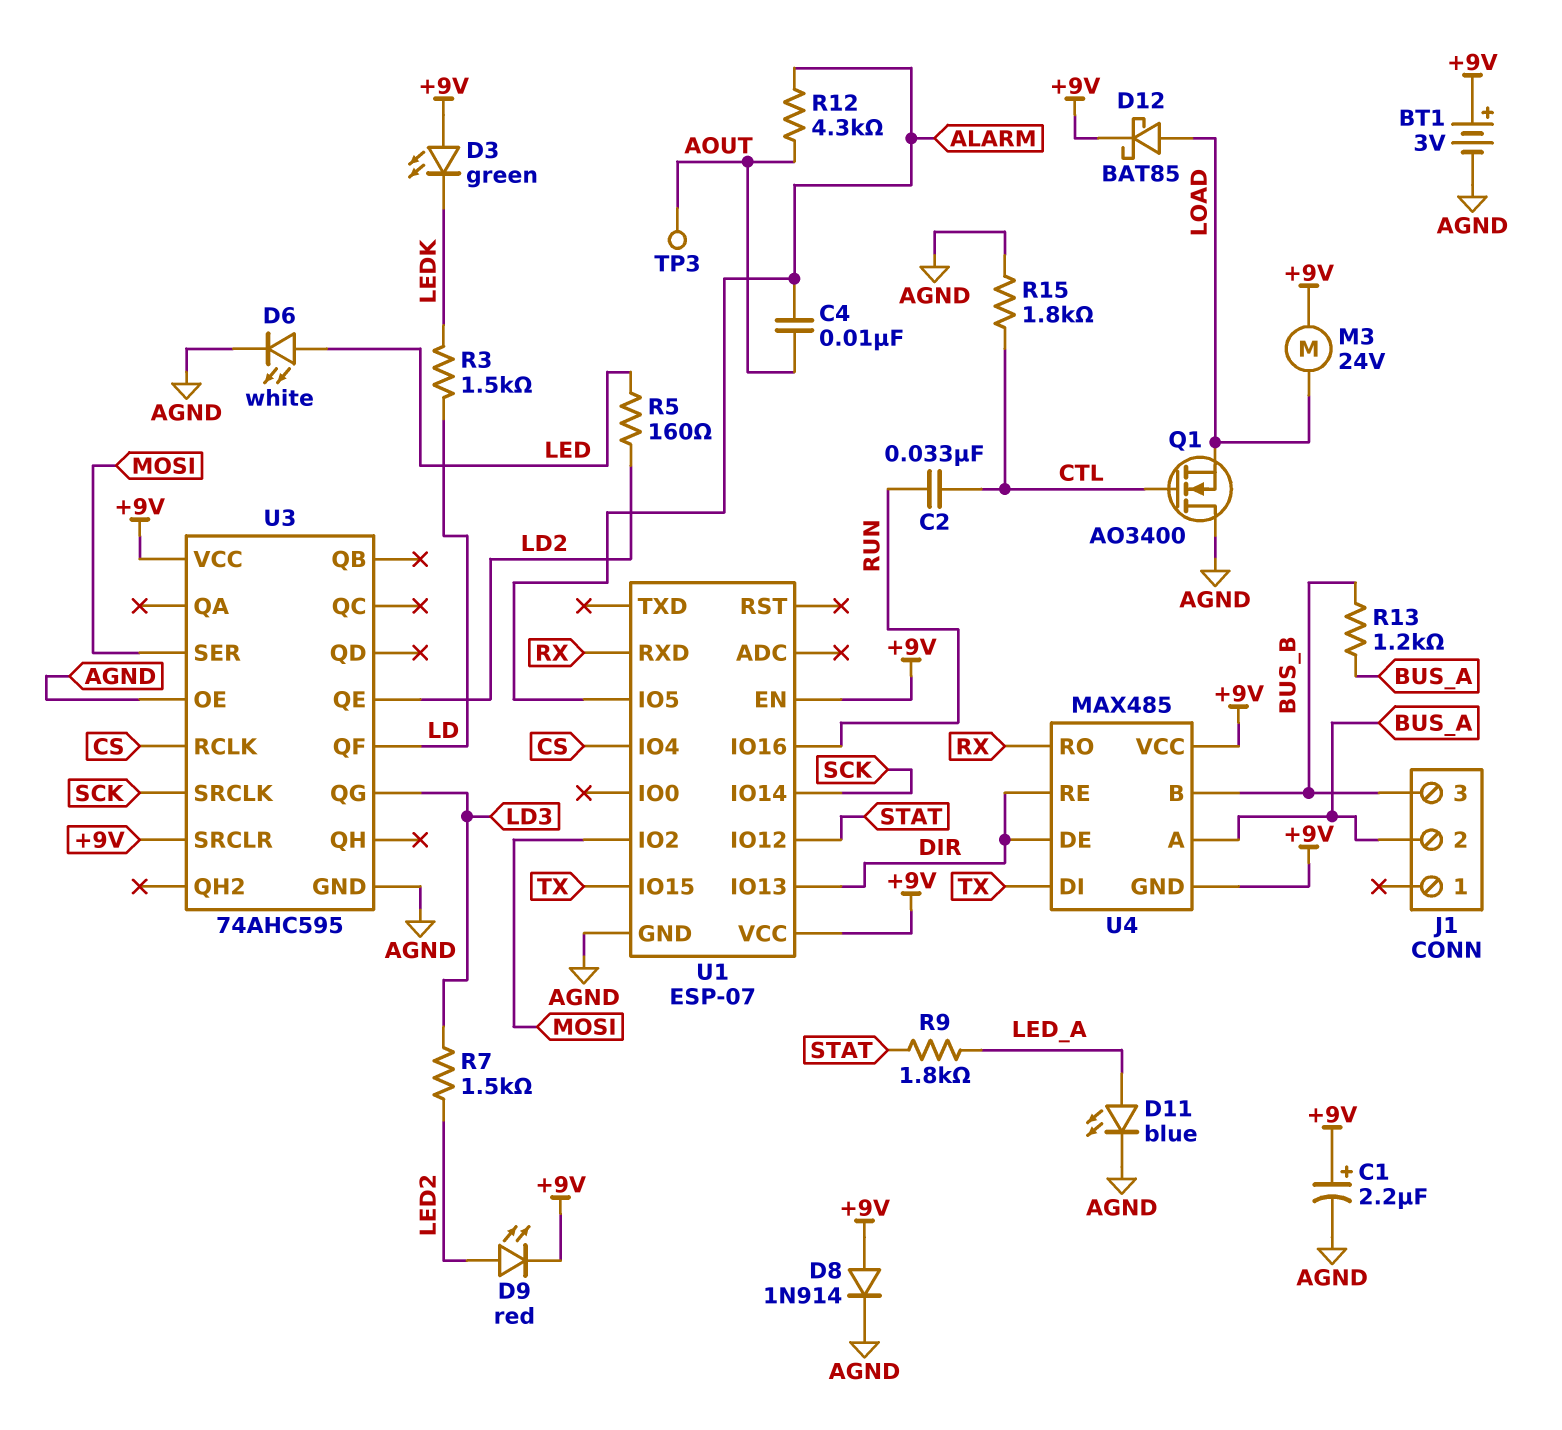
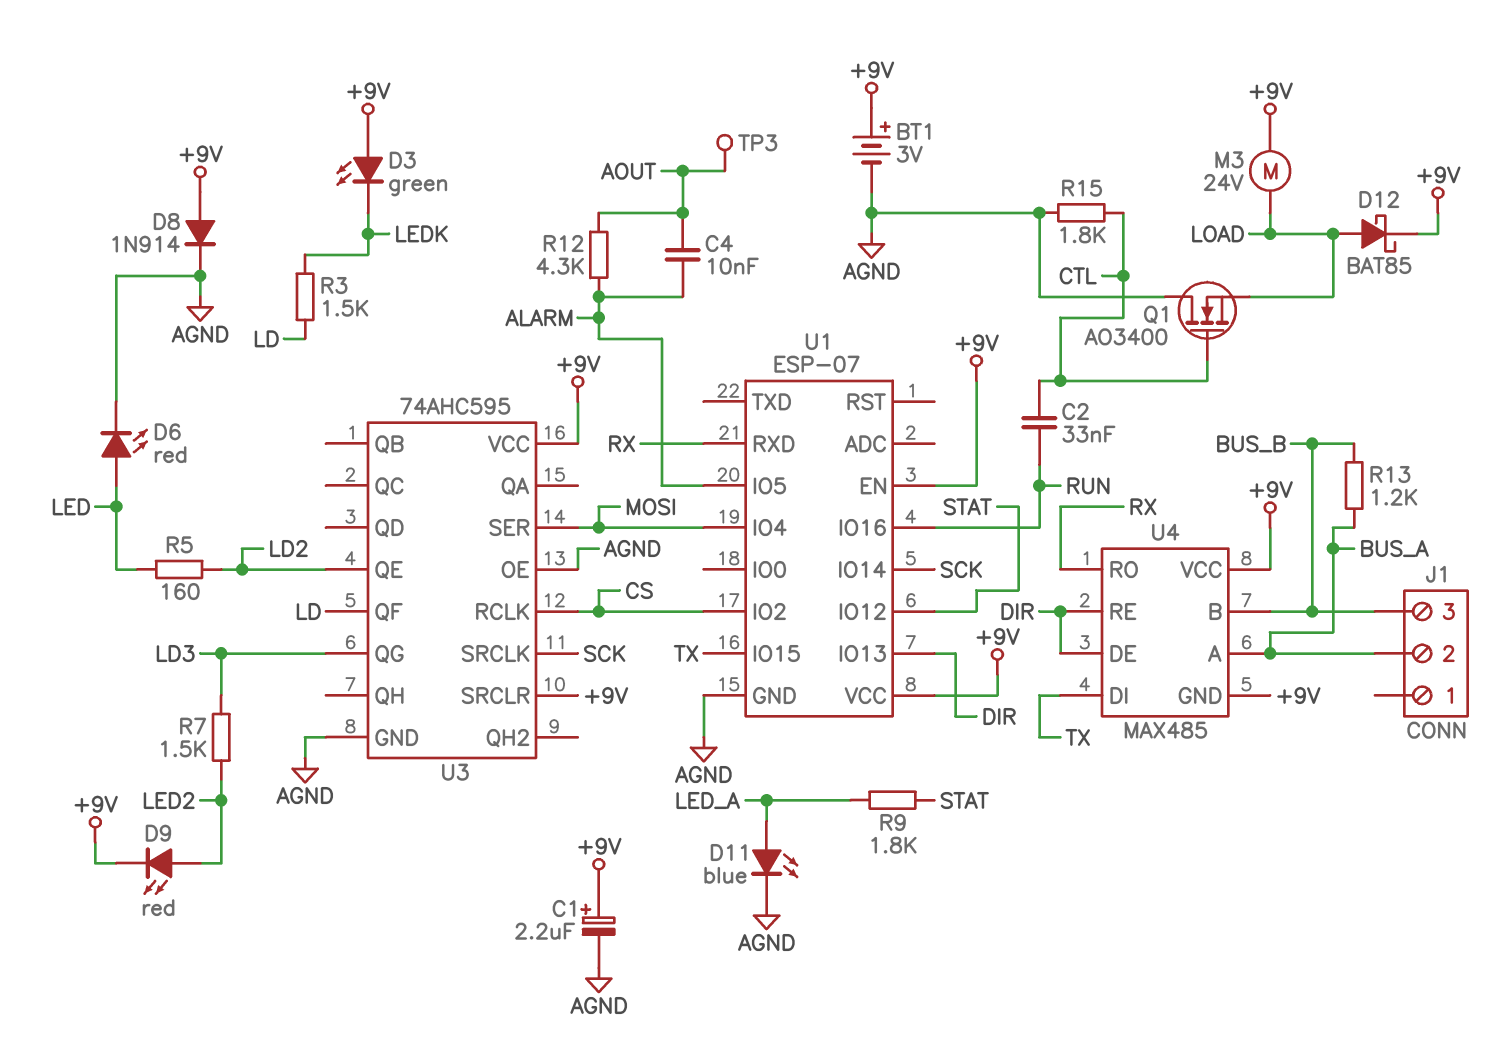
D6: LED white (A LED, K AGND) -> LED red (A LED, K AGND)
U1 pin IO2: MOSI -> CS
U1 pin IO4: CS -> MOSI

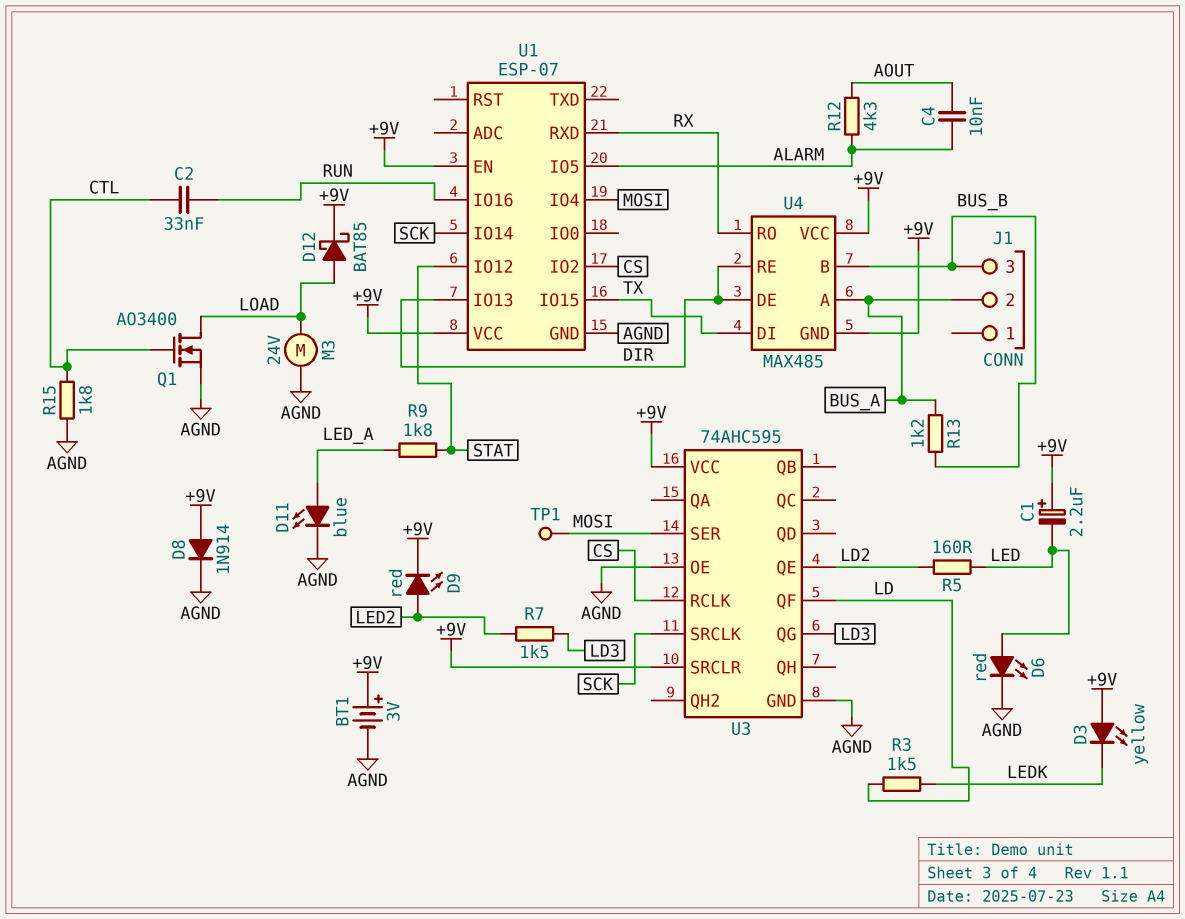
C1: 2.2uF (plus +9V, minus AGND) -> 2.2uF (plus +9V, minus LED)
D3: LED green (A +9V, K LEDK) -> LED yellow (A +9V, K LEDK)
M3: motor 24V (+9V, LOAD) -> motor 24V (AGND, LOAD)
Q1: NMOS AO3400 (G CTL, D AGND, S LOAD) -> NMOS AO3400 (G CTL, D LOAD, S AGND)
TP1: none -> test point (MOSI)
TP3: test point (AOUT) -> none

